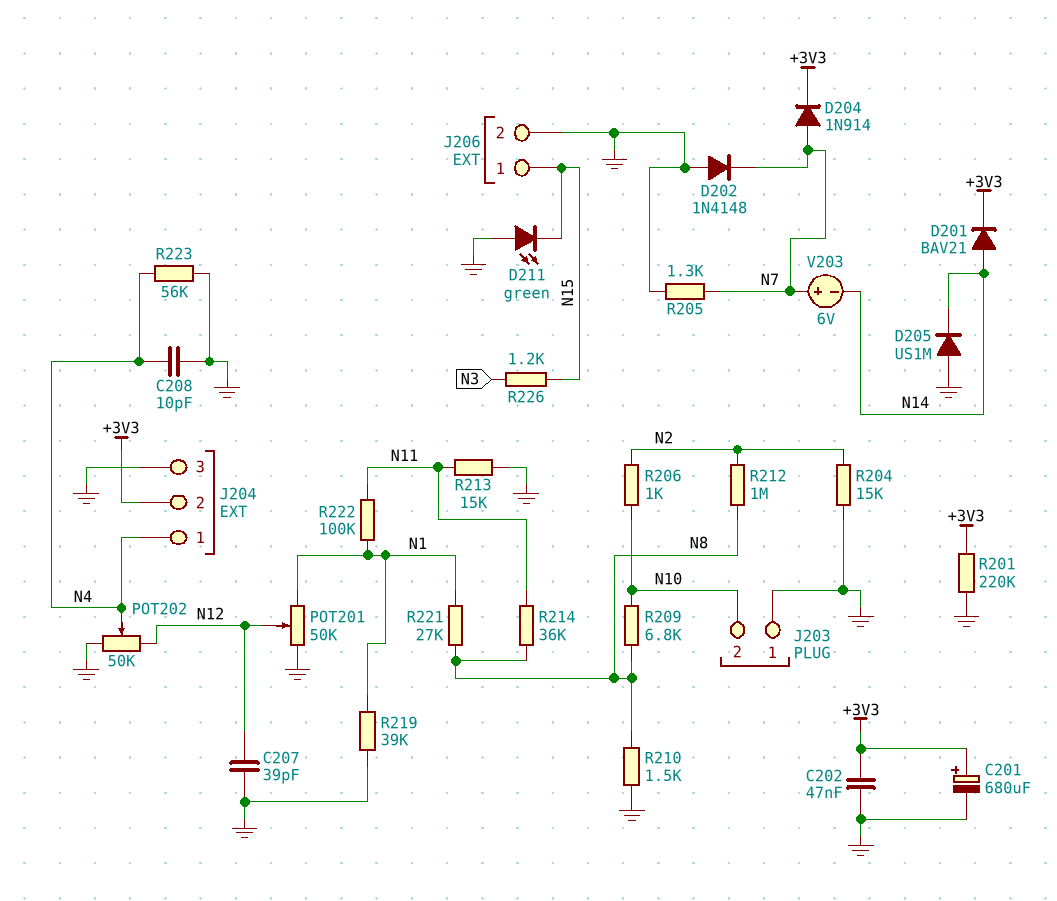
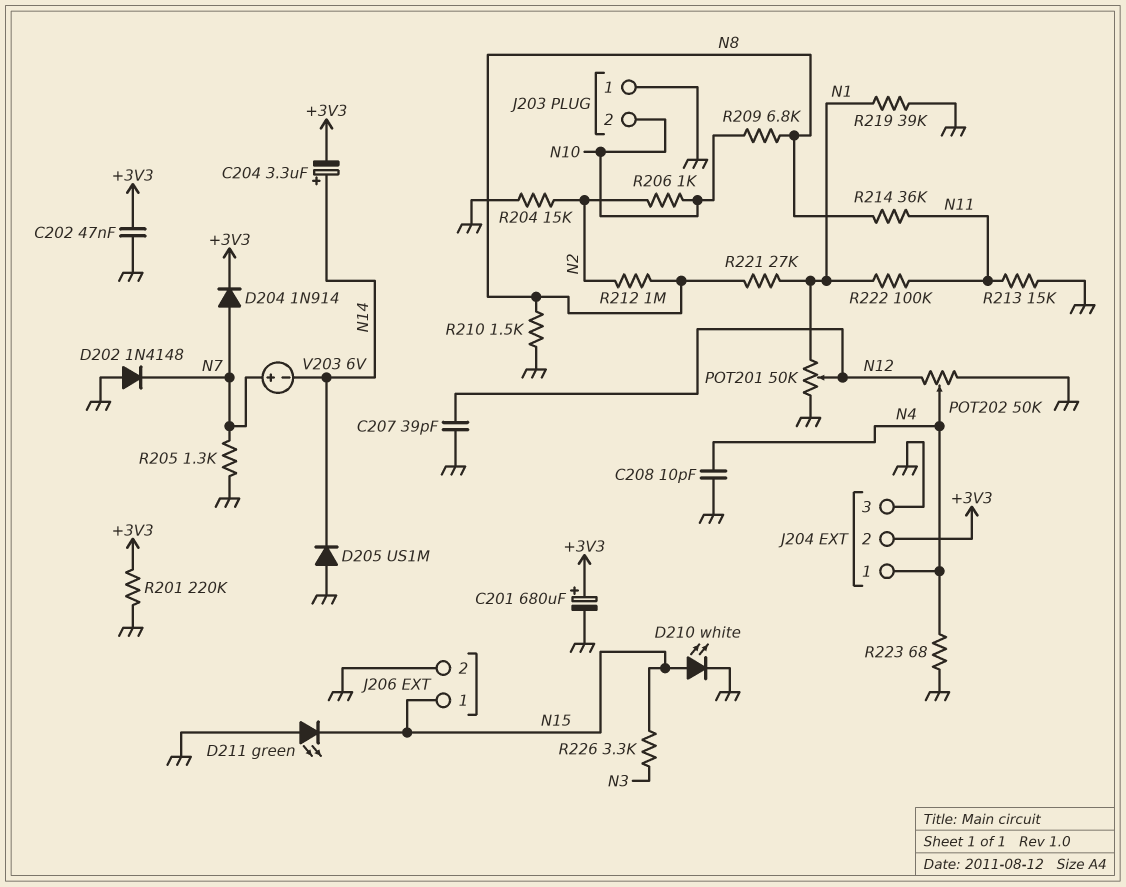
C204: none -> 3.3uF (plus N14, minus +3V3)
D201: diode BAV21 (A N14, K +3V3) -> none
D210: none -> LED white (A N15, K GND)
R223: 56k (GND, N4) -> 68 (GND, N4)
R226: 1.2k (N3, N15) -> 3.3k (N3, N15)

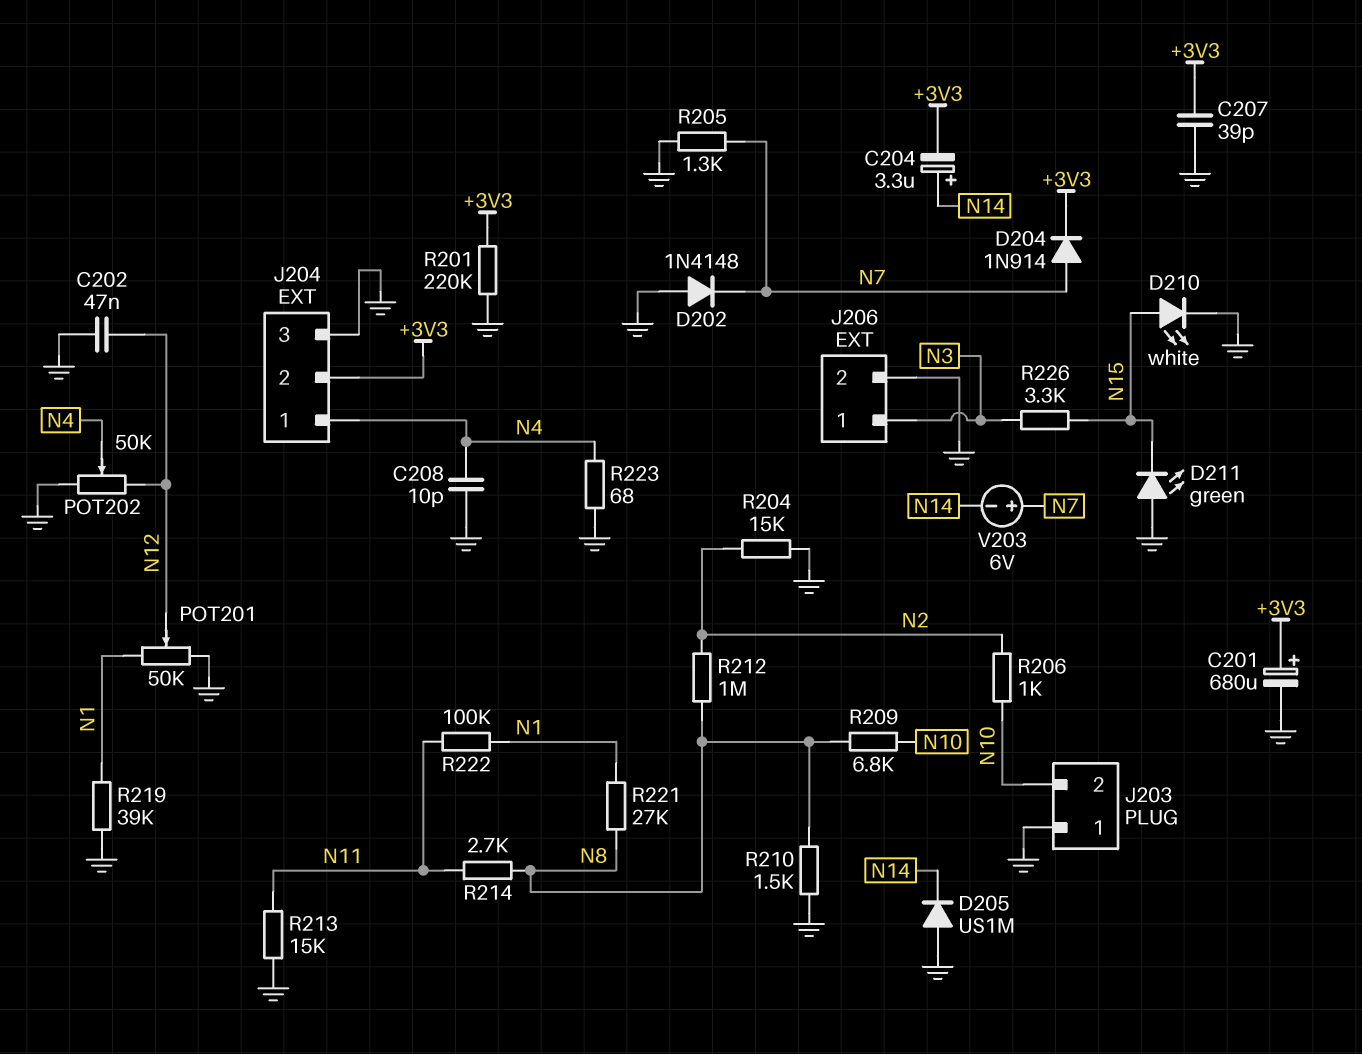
C202: 47nF (+3V3, GND) -> 47nF (GND, N12)
C207: 39pF (GND, N12) -> 39pF (+3V3, GND)
J206 pin 1: N15 -> N3
R214: 36k (N8, N11) -> 2.7k (N8, N11)

